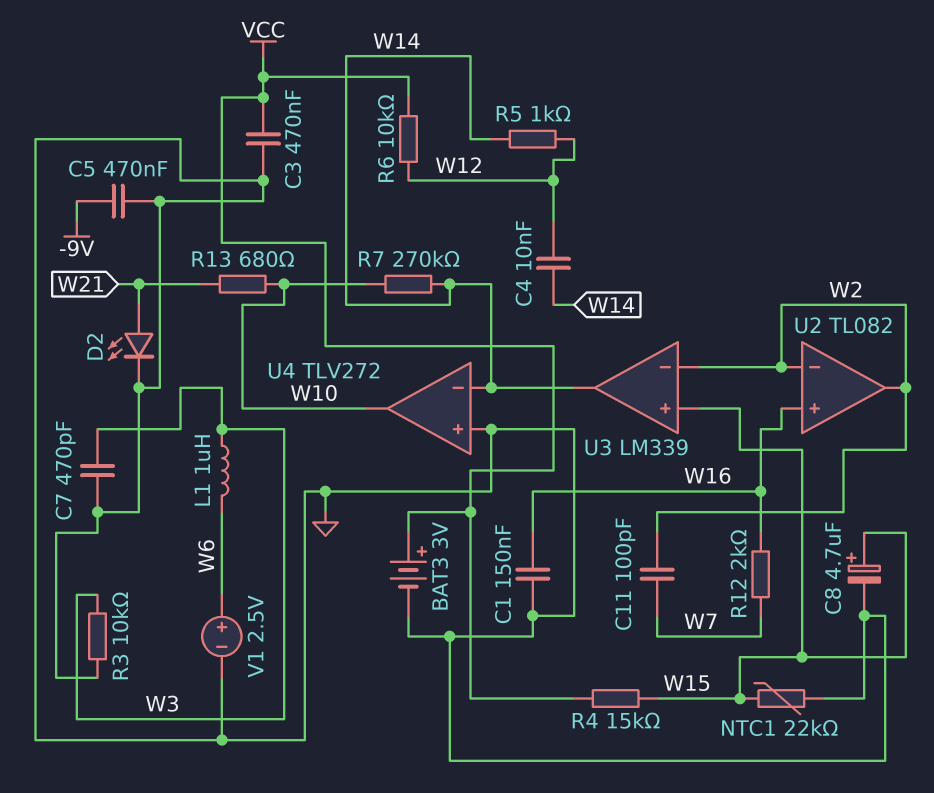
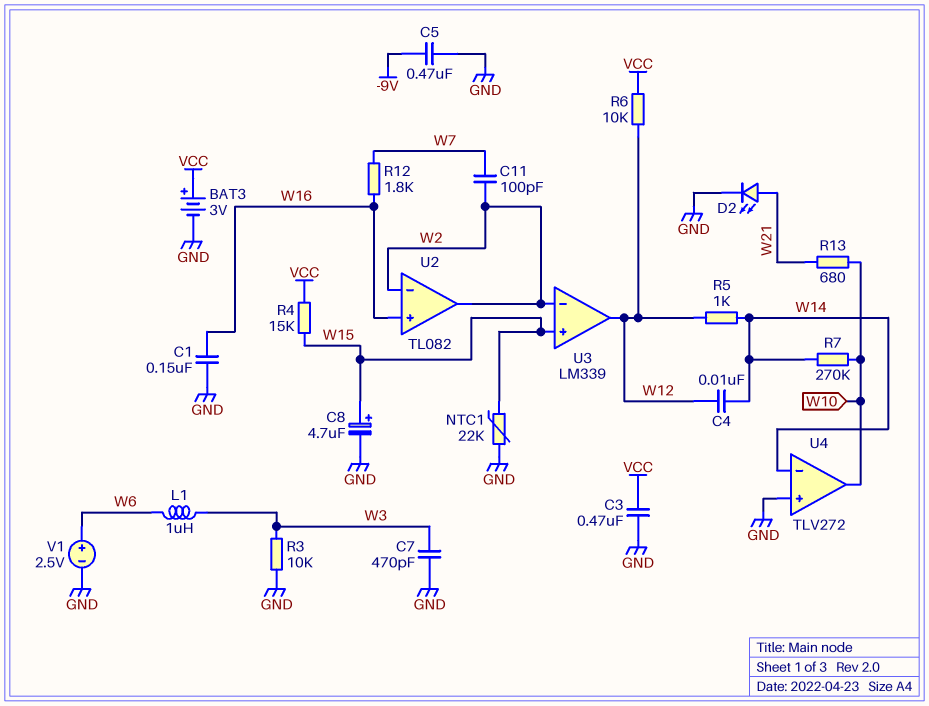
R12: 2k (W7, W16) -> 1.8k (W7, W16)
U3 pin out: W14 -> W12

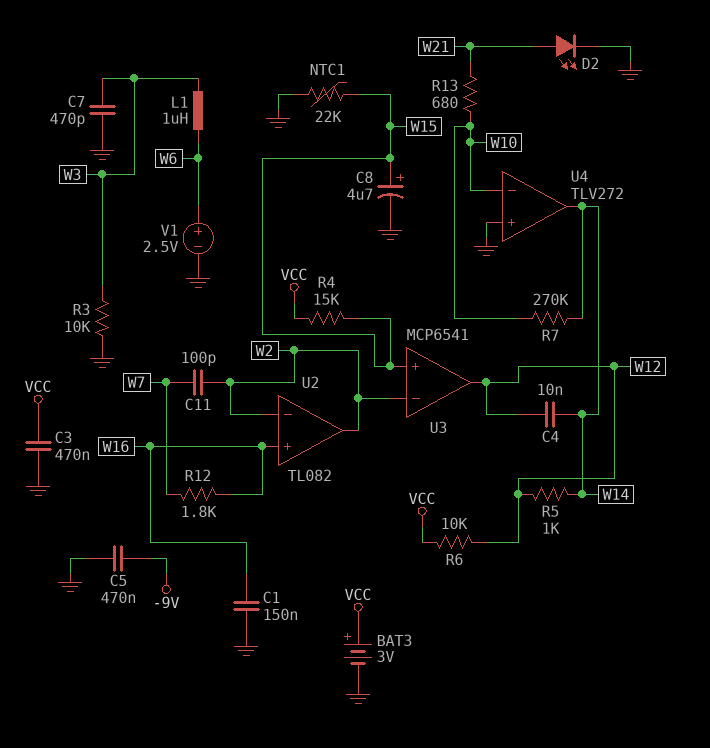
U3: LM339 -> MCP6541
U4 pin in-: W14 -> W10
U4 pin out: W10 -> W14

